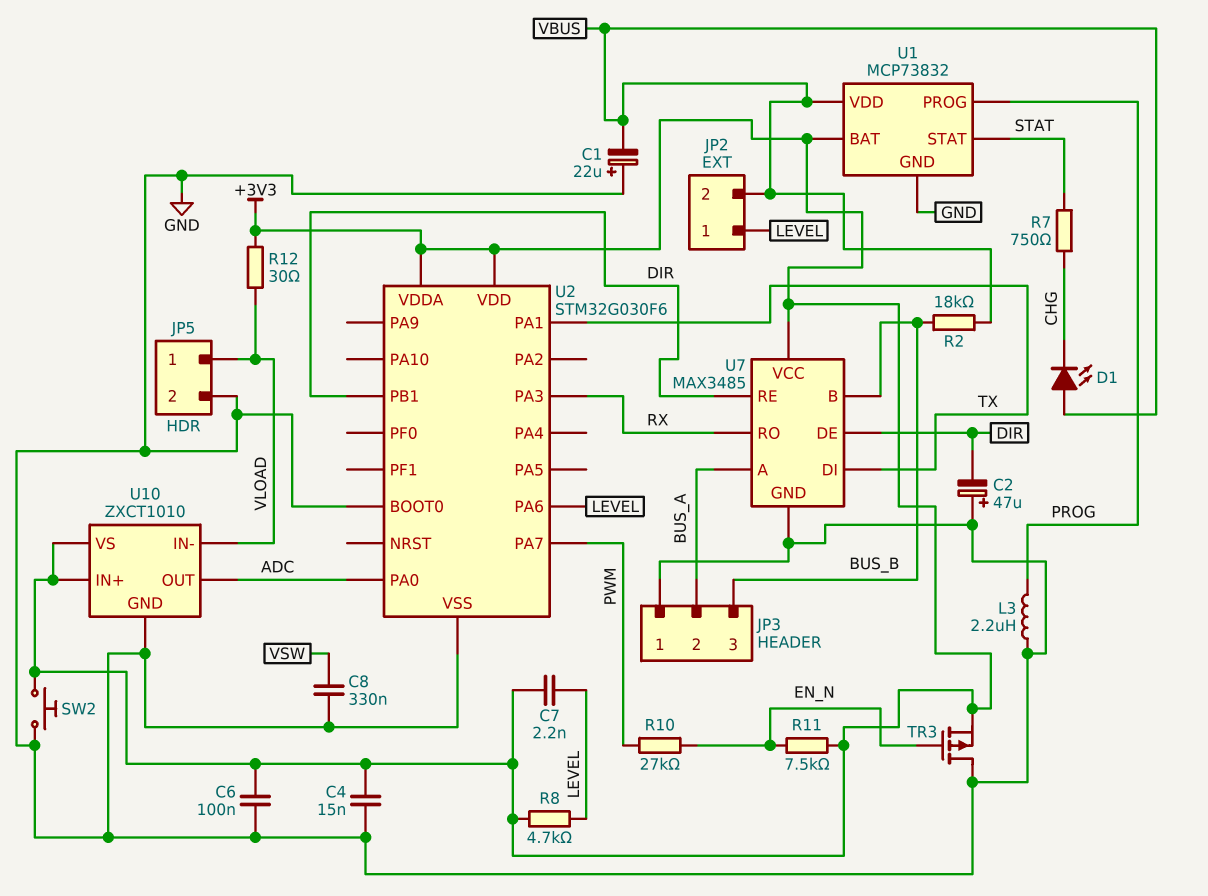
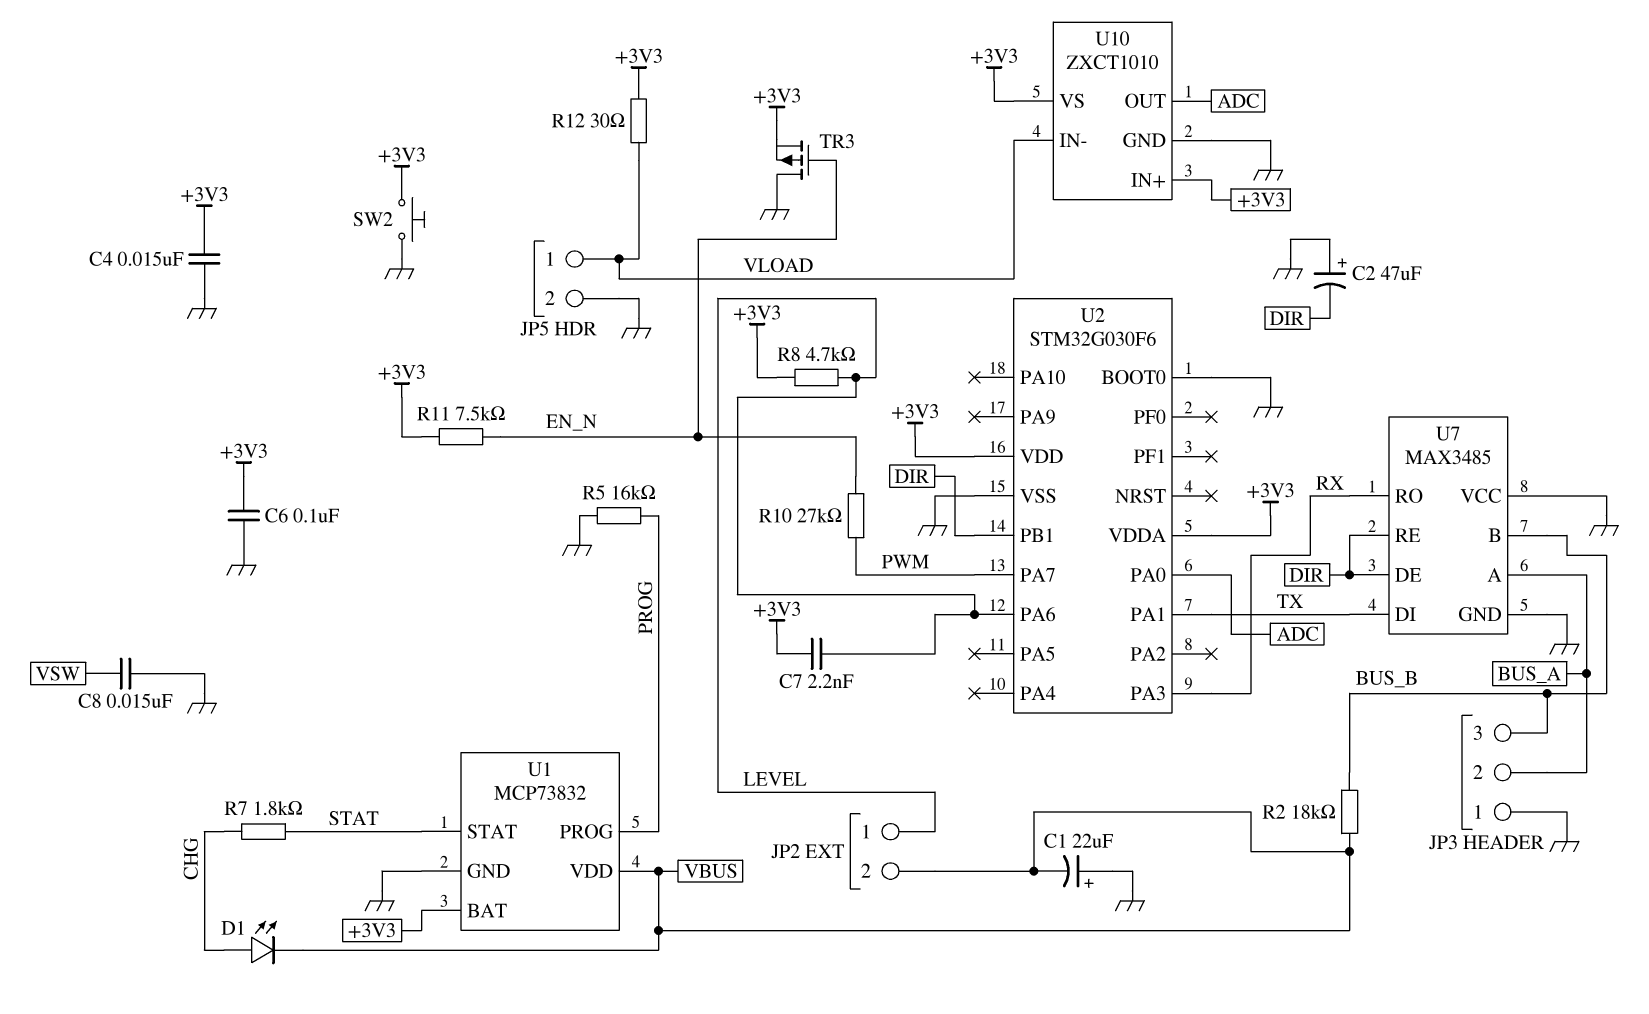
C8: 330nF (GND, VSW) -> 15nF (GND, VSW)
D1: LED (A VBUS, K CHG) -> LED (A CHG, K VBUS)
L3: 2.2uH (GND, PROG) -> none
R5: none -> 16k (GND, PROG)
R7: 750 (CHG, STAT) -> 1.8k (CHG, STAT)
U7 pin VCC: +3V3 -> GND

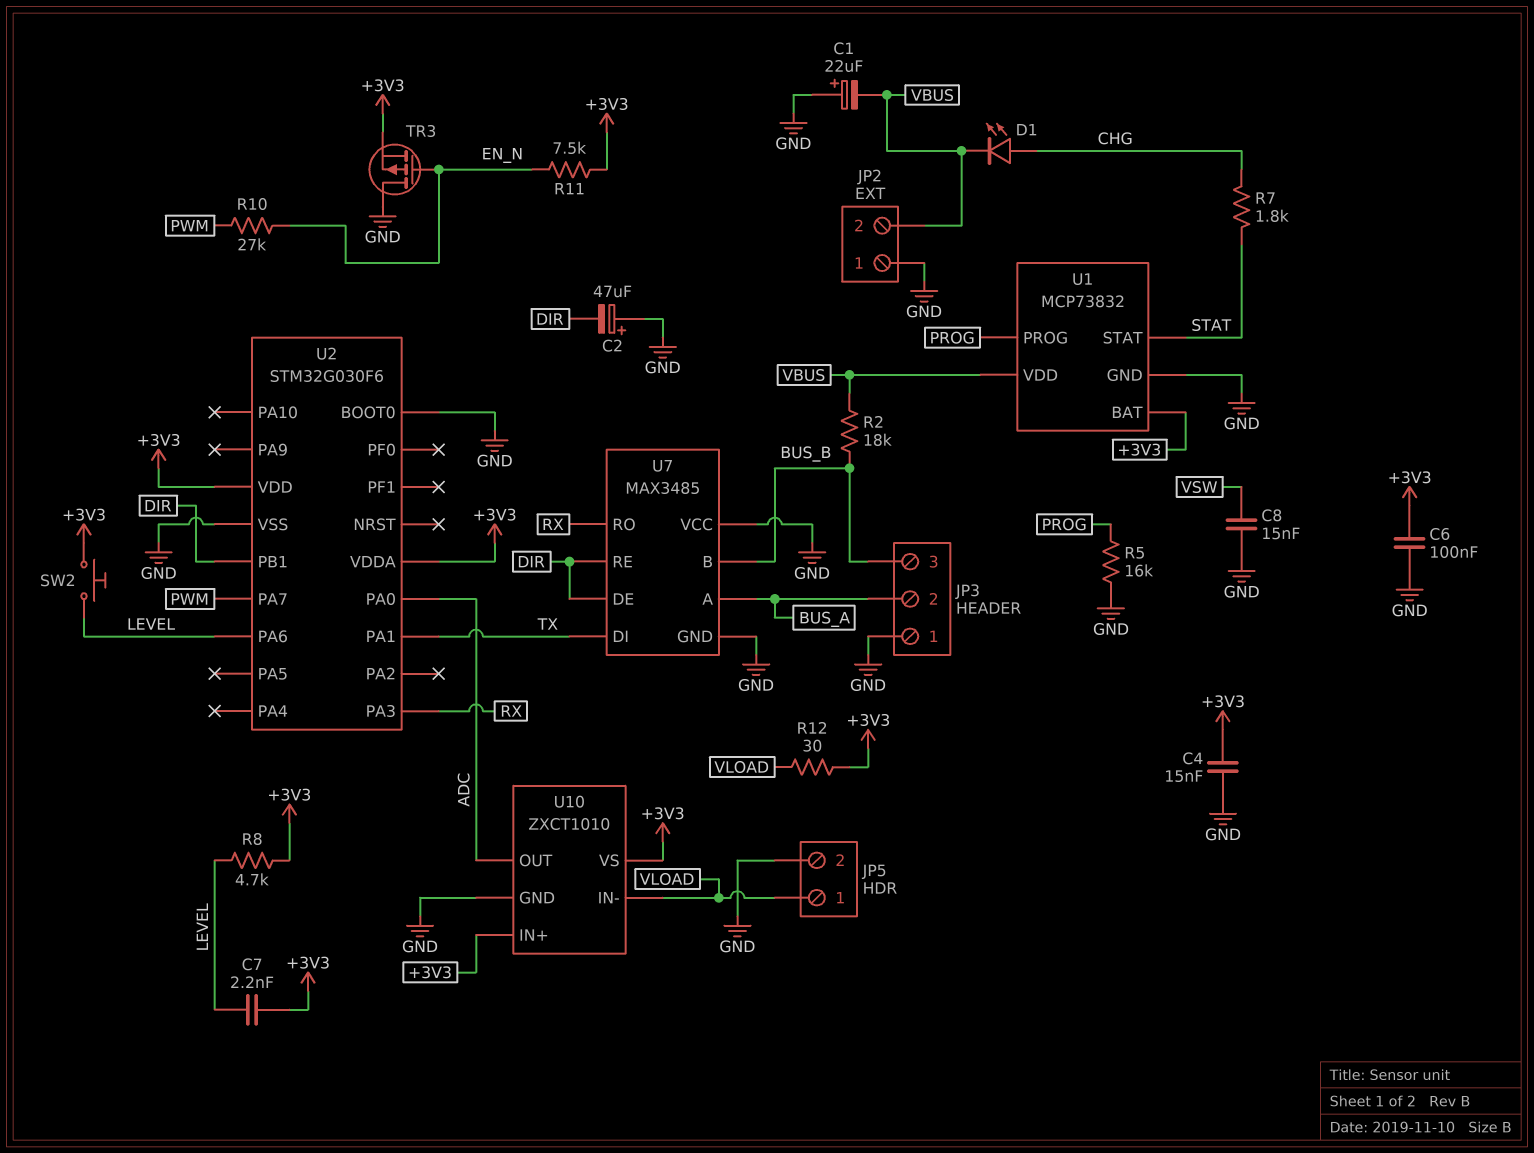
JP2 pin 1: LEVEL -> GND
SW2: button (+3V3, GND) -> button (+3V3, LEVEL)

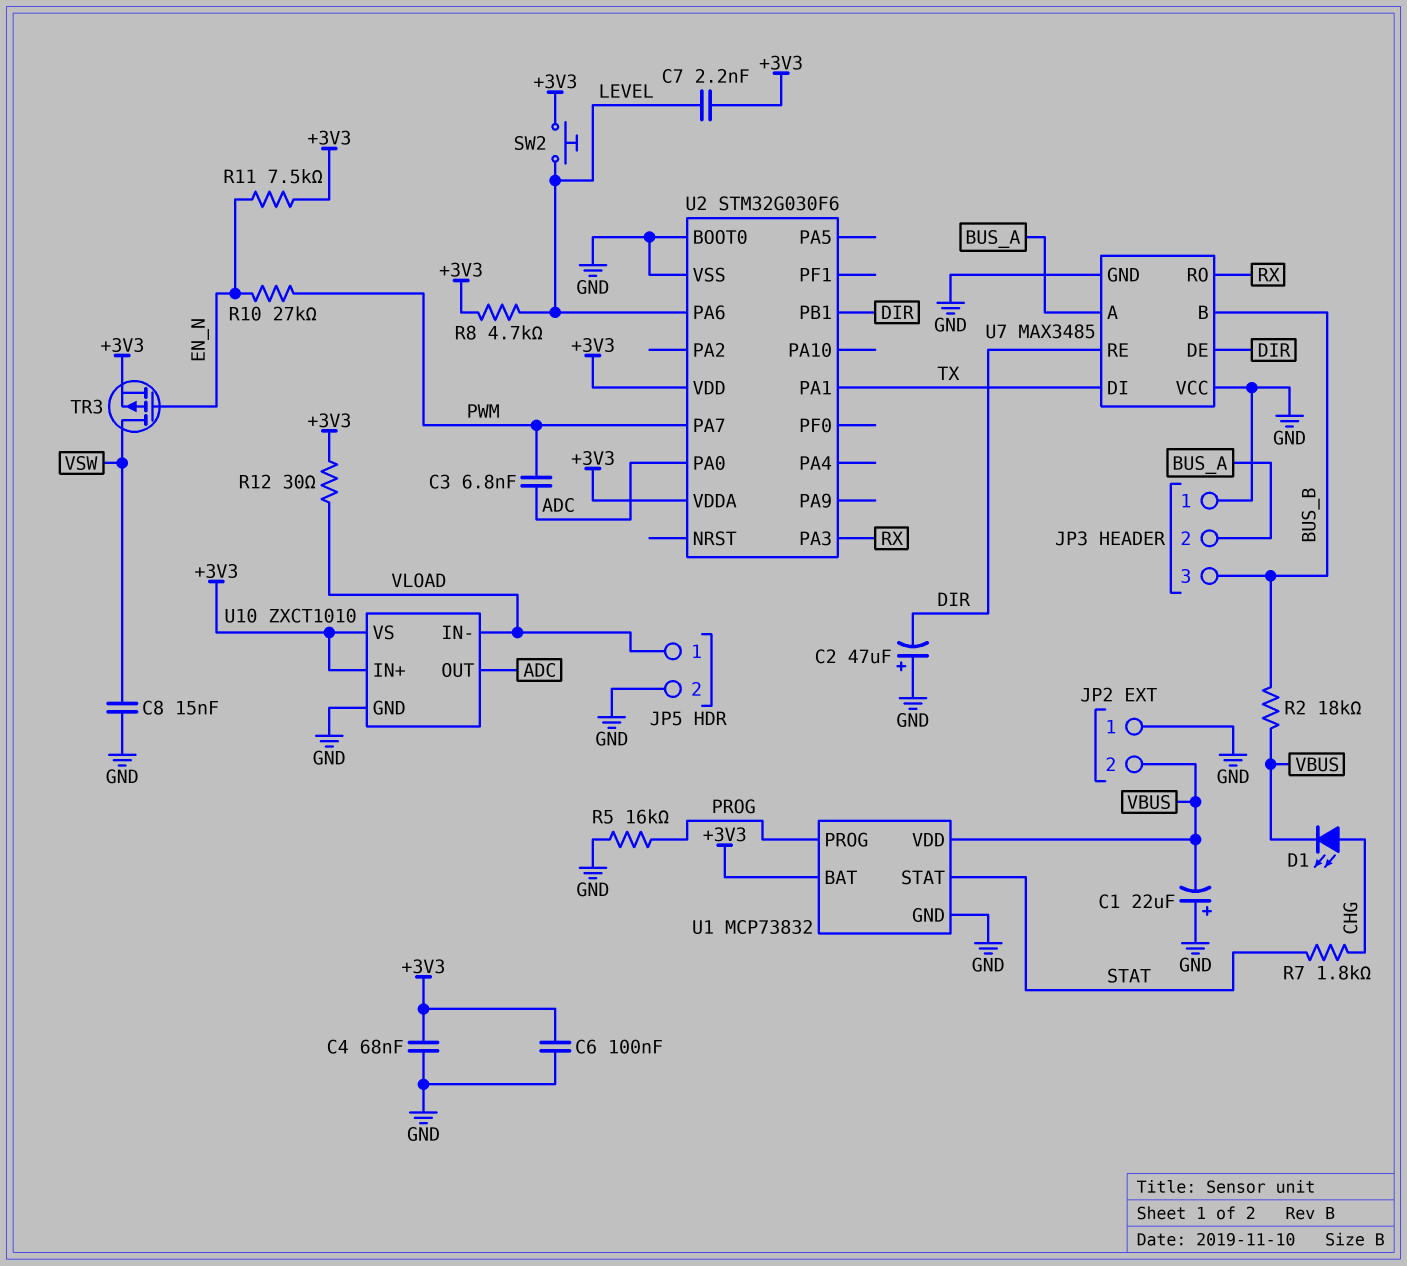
C3: none -> 6.8nF (ADC, PWM)
C4: 15nF (+3V3, GND) -> 68nF (+3V3, GND)
TR3: PMOS (G EN_N, D GND, S +3V3) -> PMOS (G EN_N, D VSW, S +3V3)

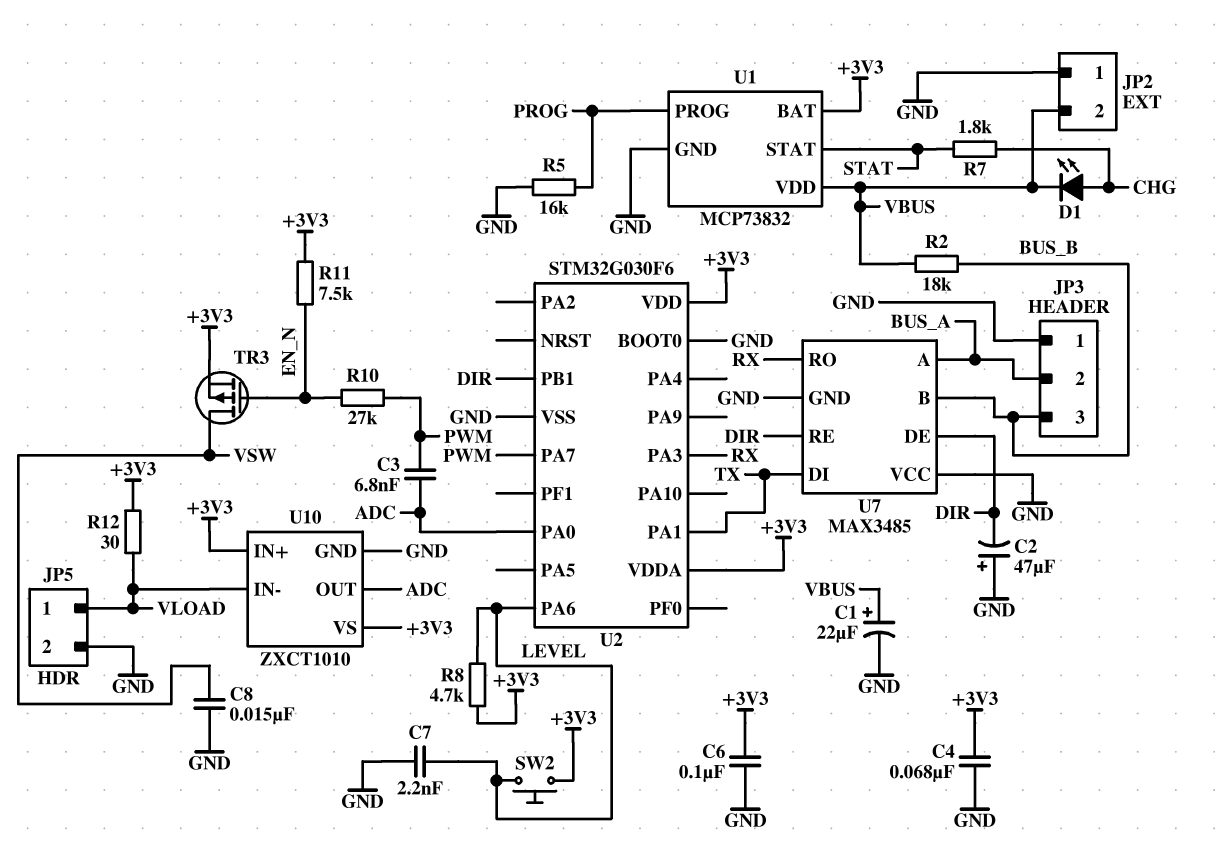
C1: 22uF (plus GND, minus VBUS) -> 22uF (plus VBUS, minus GND)
C7: 2.2nF (+3V3, LEVEL) -> 2.2nF (GND, LEVEL)

